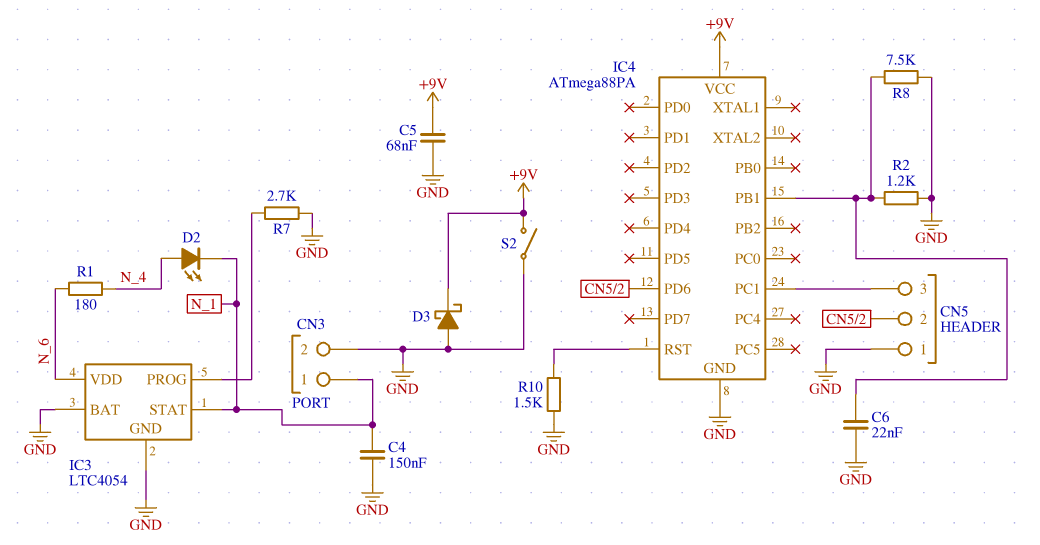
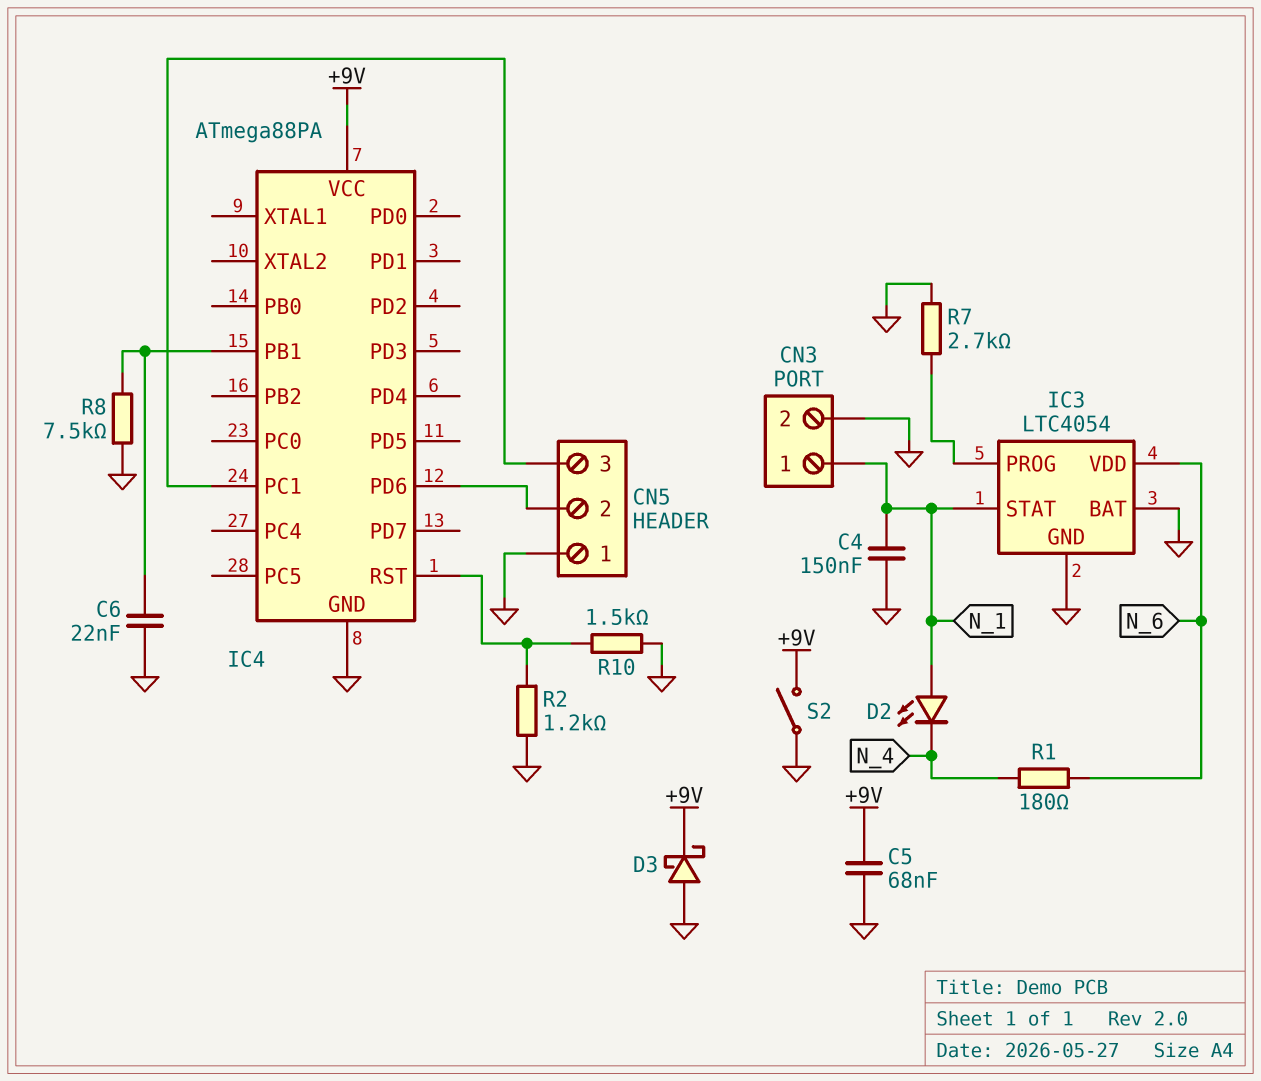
D2: LED (A N_4, K N_1) -> LED (A N_1, K N_4)
R2: 1.2k (GND, IC4/PB1) -> 1.2k (GND, IC4/RST)

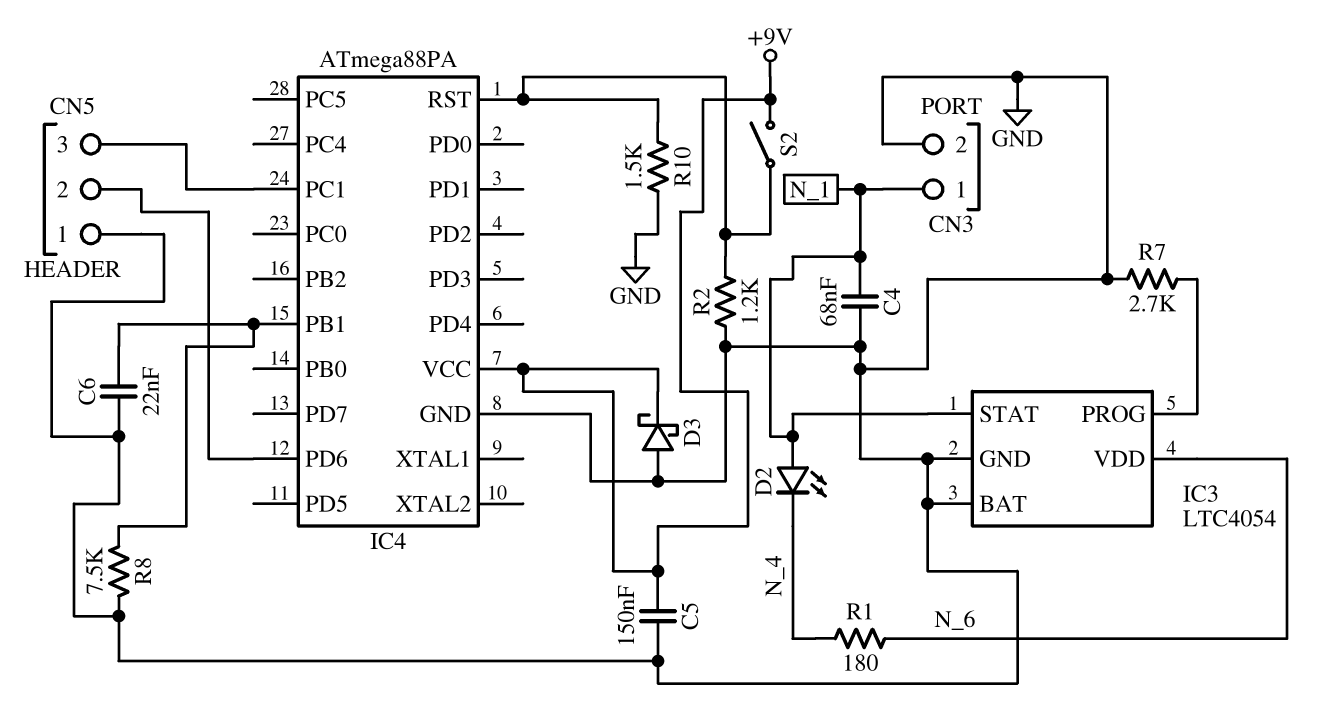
C4: 150nF (GND, N_1) -> 68nF (GND, N_1)
C5: 68nF (+9V, GND) -> 150nF (+9V, GND)
S2: switch (+9V, GND) -> switch (+9V, IC4/RST)

